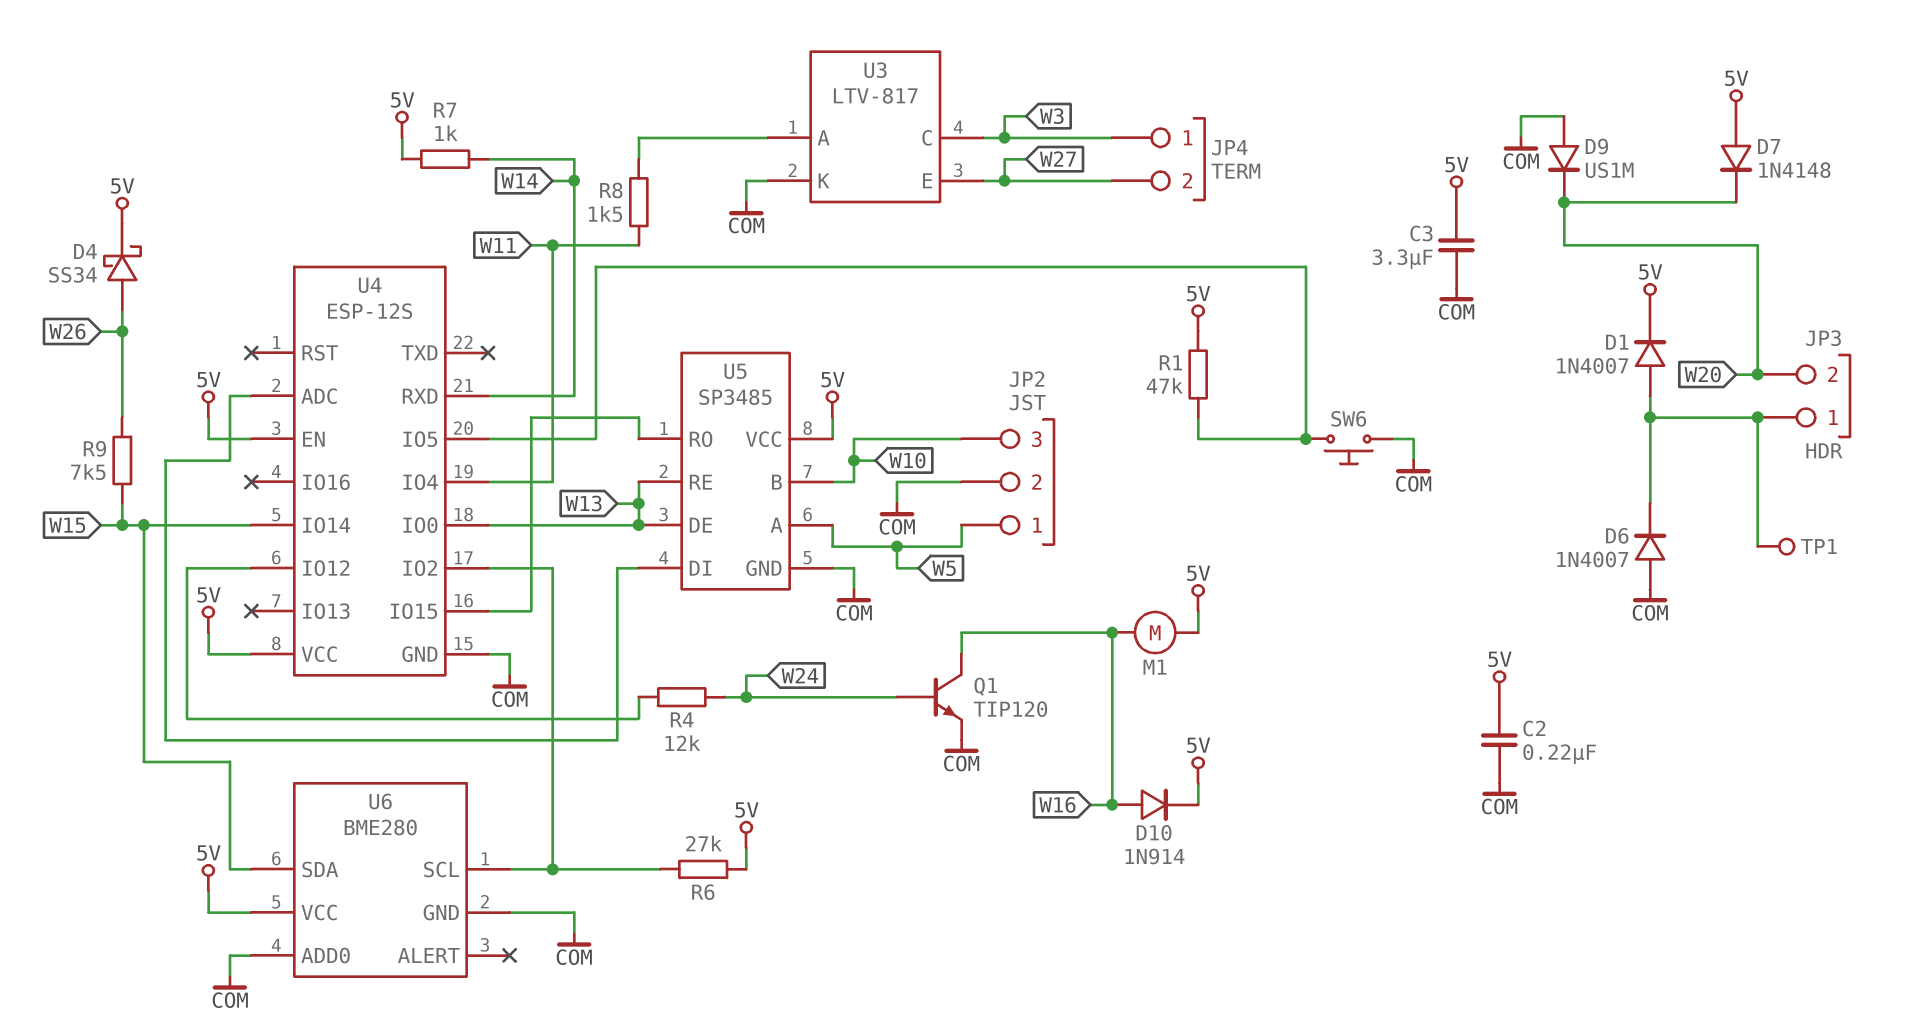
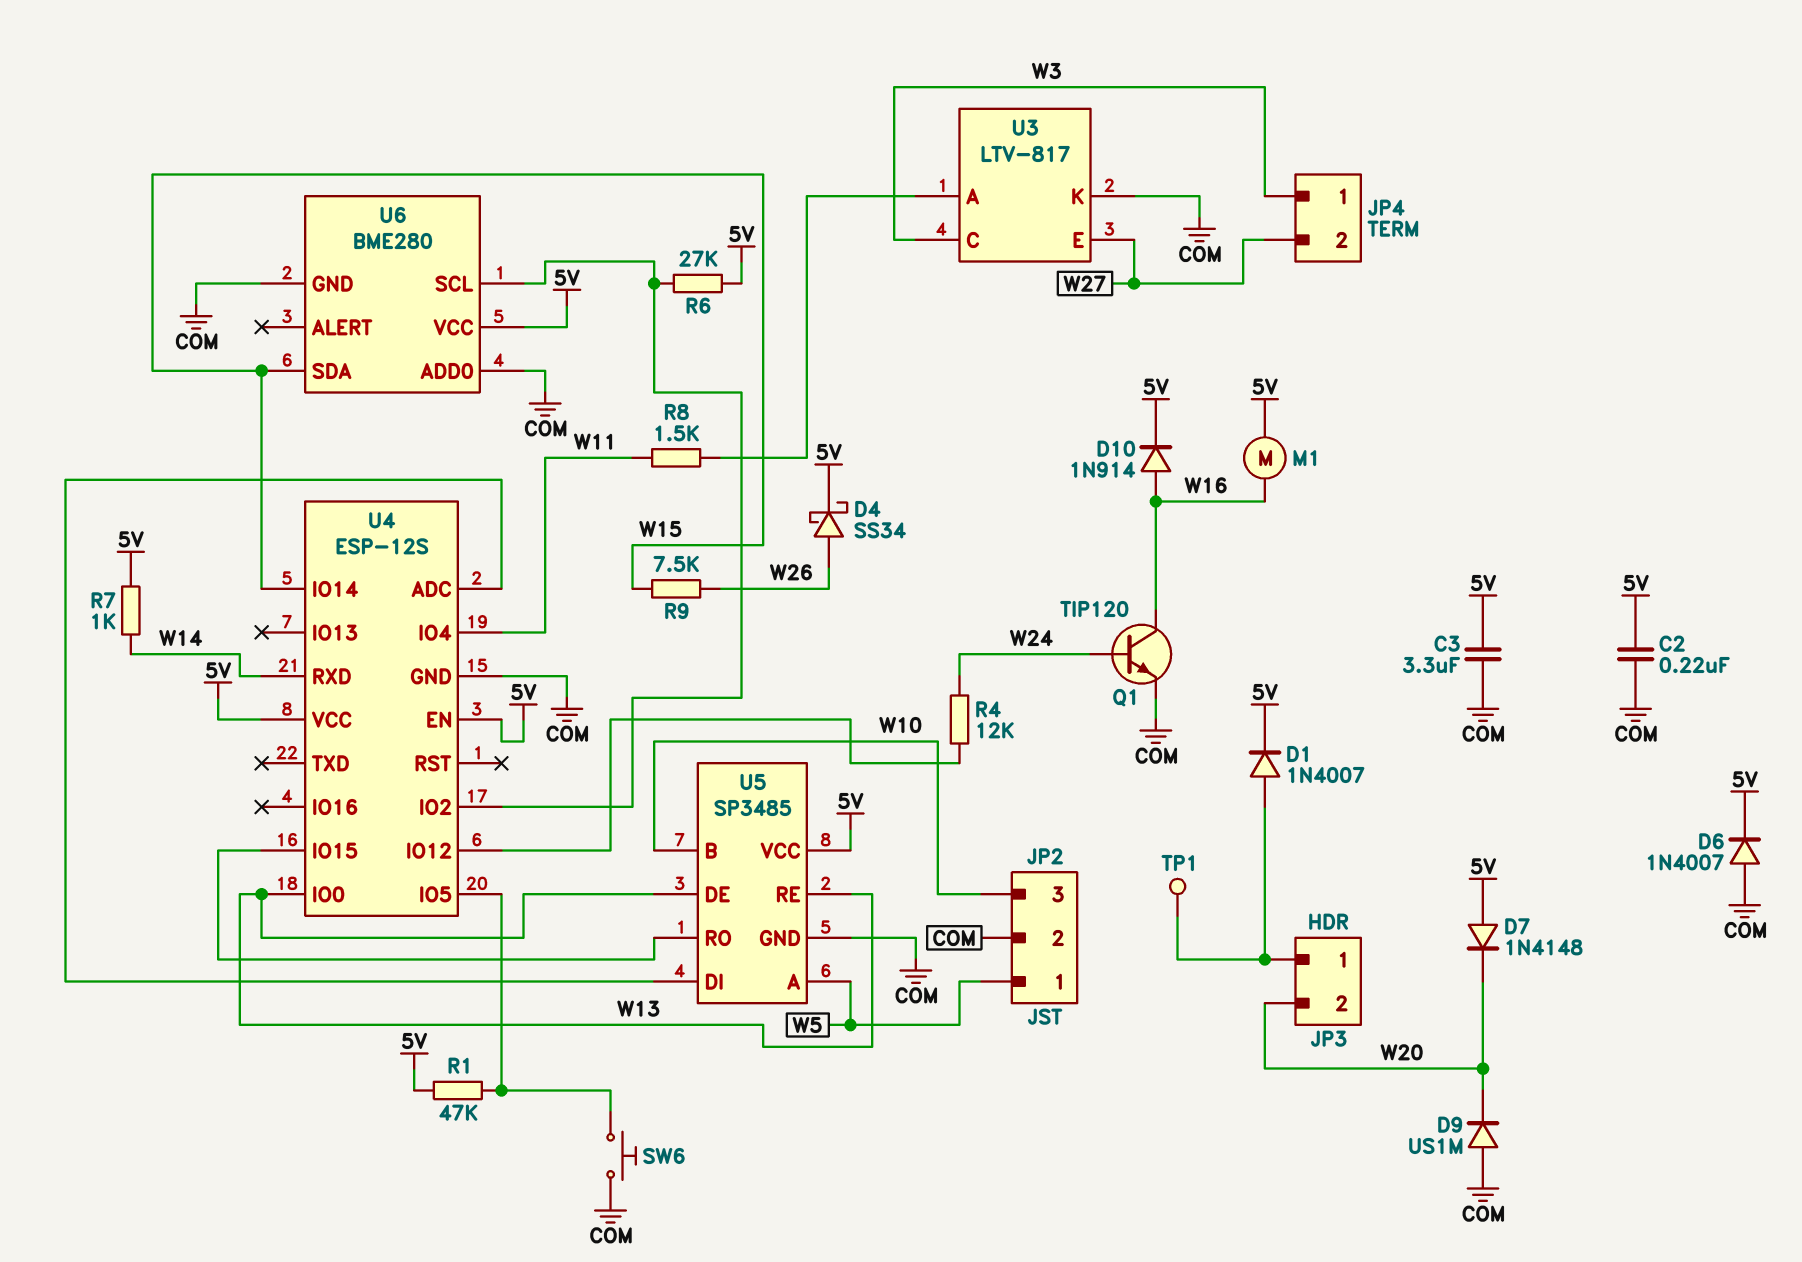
D6: diode 1N4007 (A COM, K JP3/1) -> diode 1N4007 (A COM, K 5V)

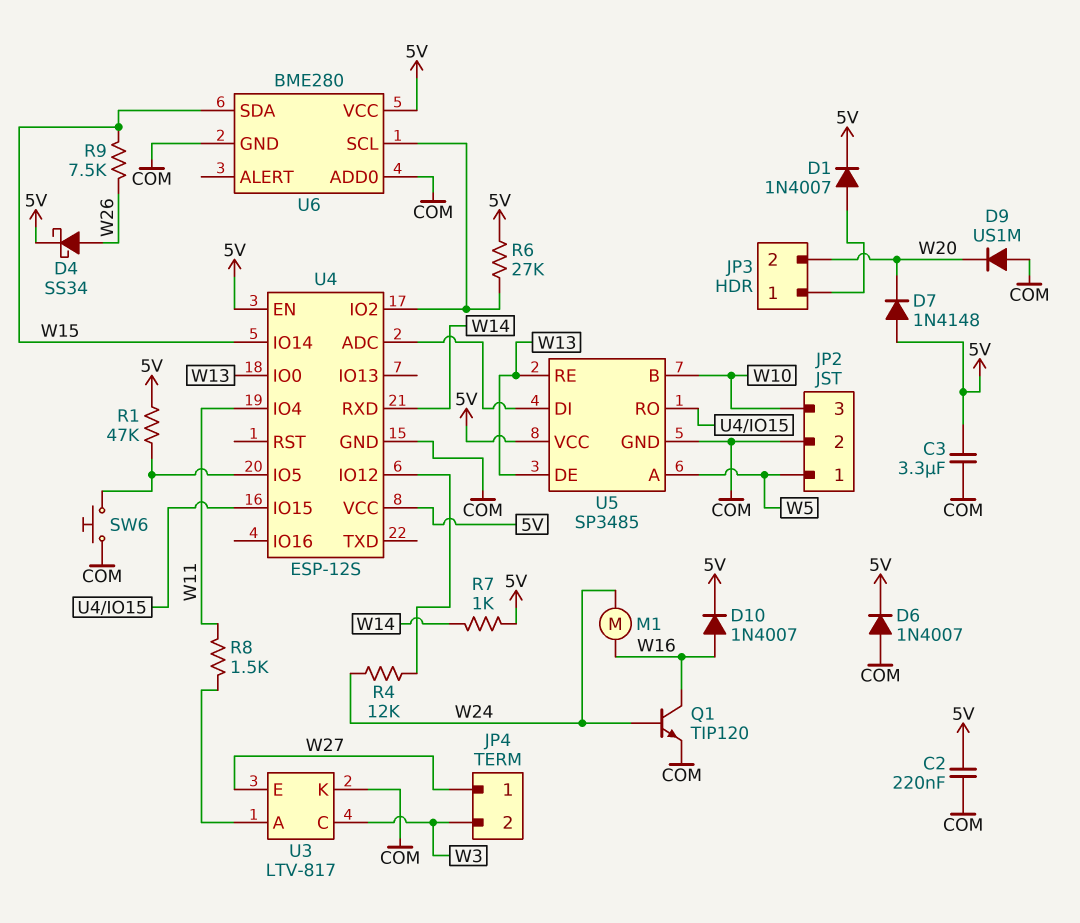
D10: diode 1N914 (A W16, K 5V) -> diode 1N4007 (A W16, K 5V)
JP4 pin 1: W3 -> W27
JP4 pin 2: W27 -> W3
M1: motor (5V, W16) -> motor (W16, W24)
TP1: test point (JP3/1) -> none

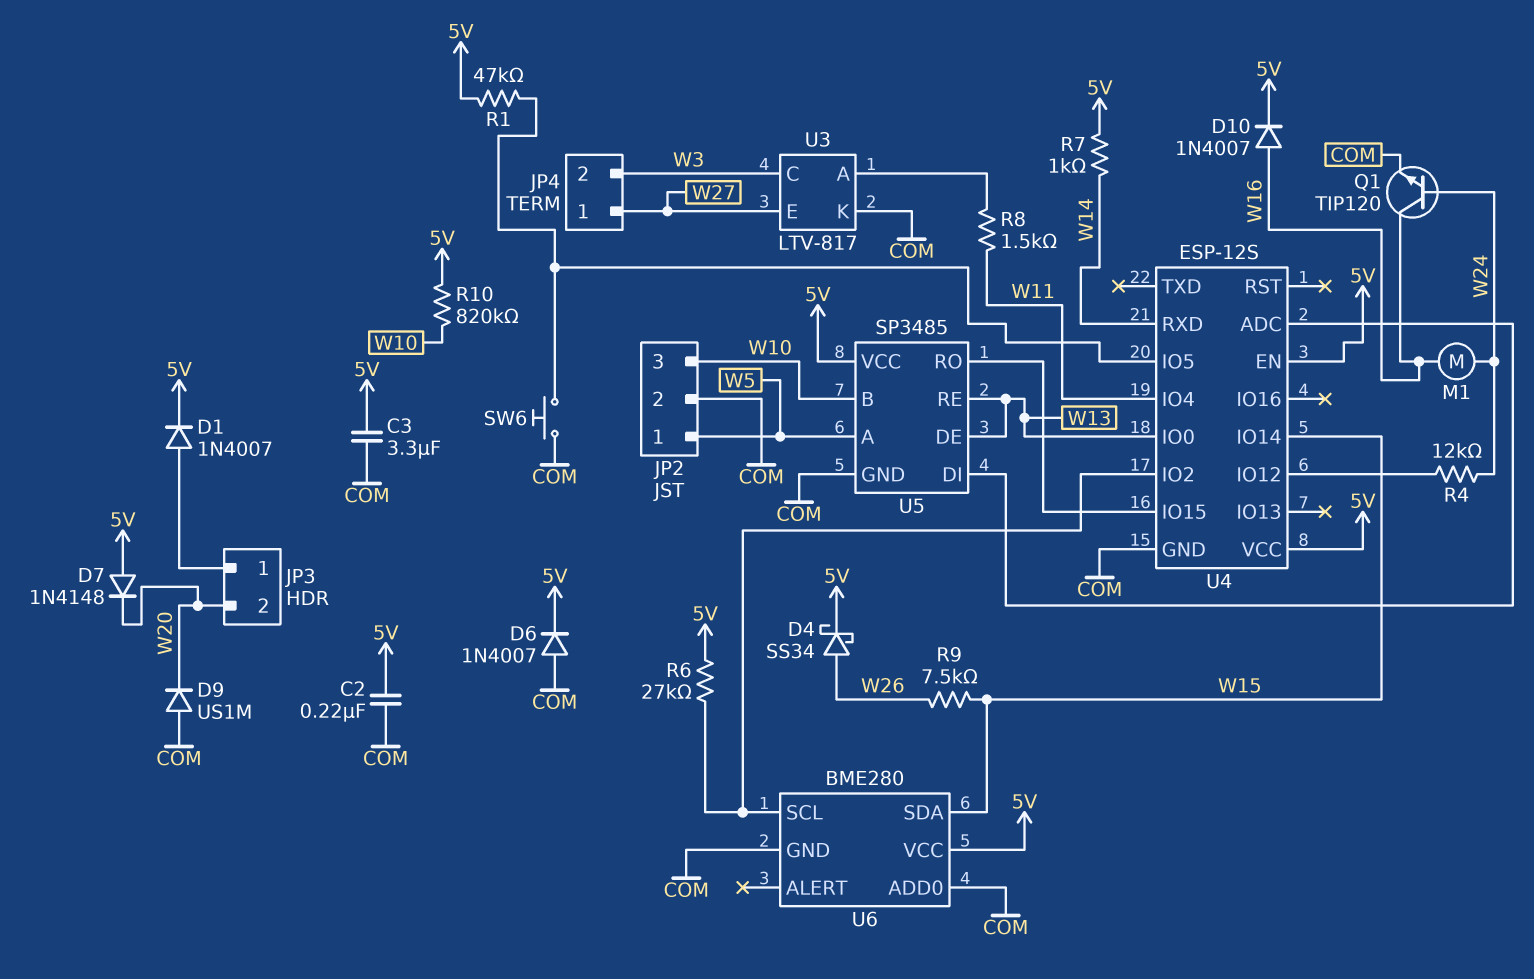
R10: none -> 820k (5V, W10)

